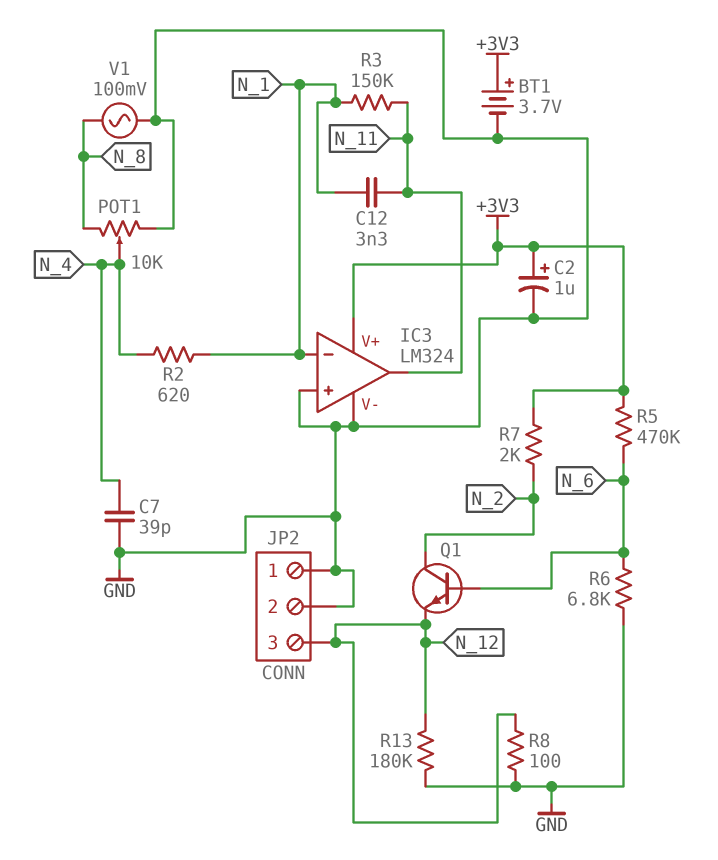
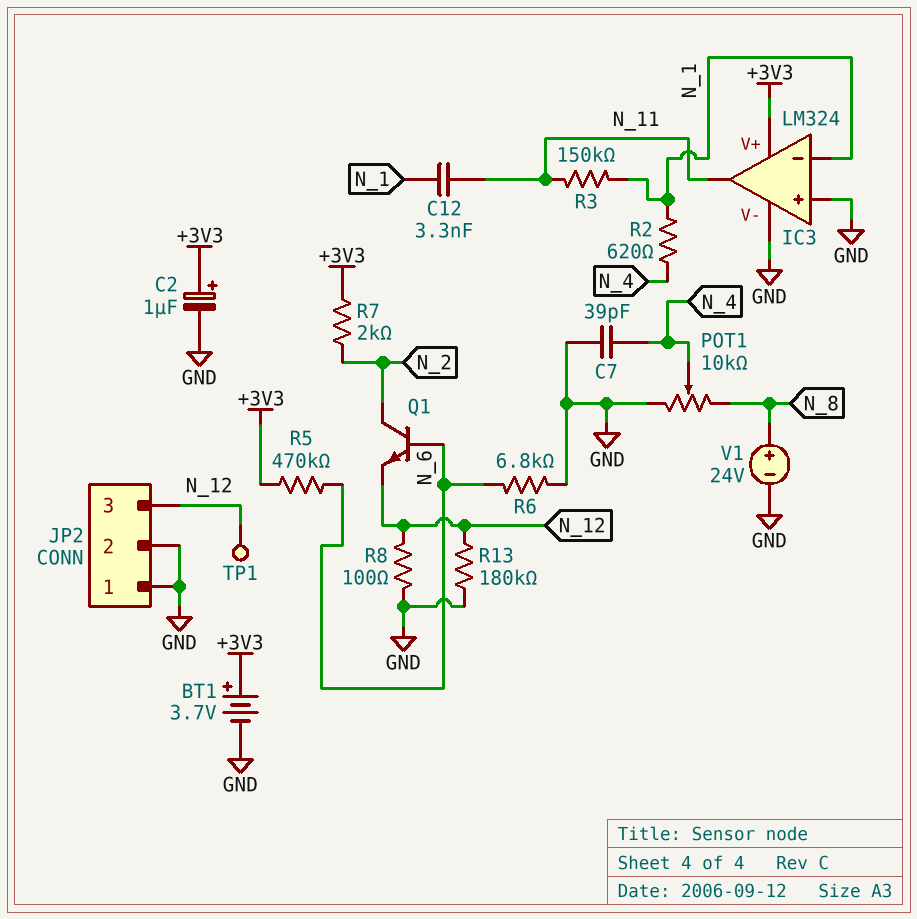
TP1: none -> test point (N_12)
V1: AC 100mV (GND, N_8) -> 24V (plus N_8, minus GND)

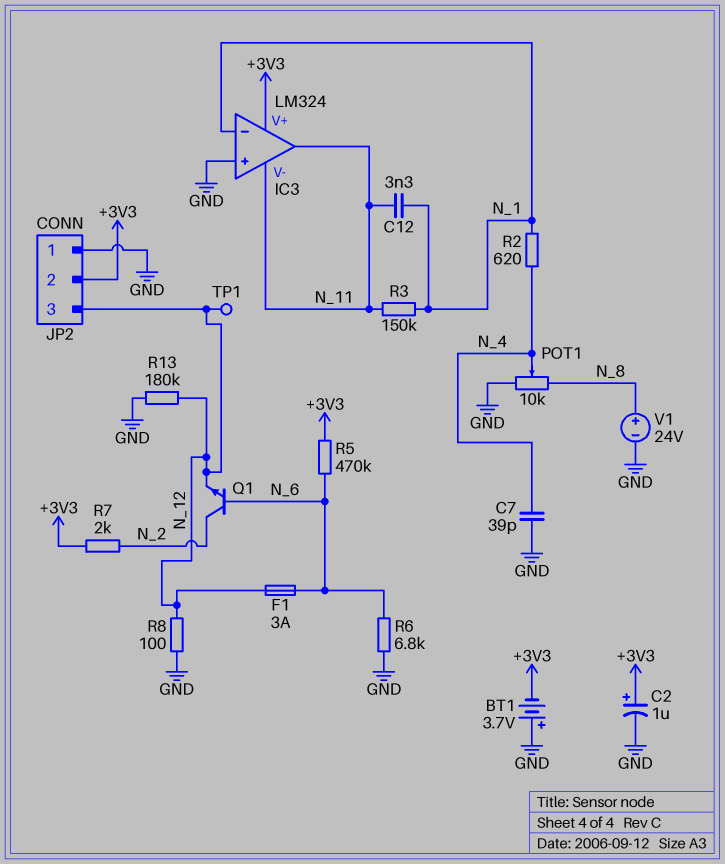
BT1: 3.7V (plus +3V3, minus GND) -> 3.7V (plus GND, minus +3V3)
F1: none -> 3A (N_6, N_12)
IC3 pin V-: GND -> N_11
JP2 pin 2: GND -> +3V3

